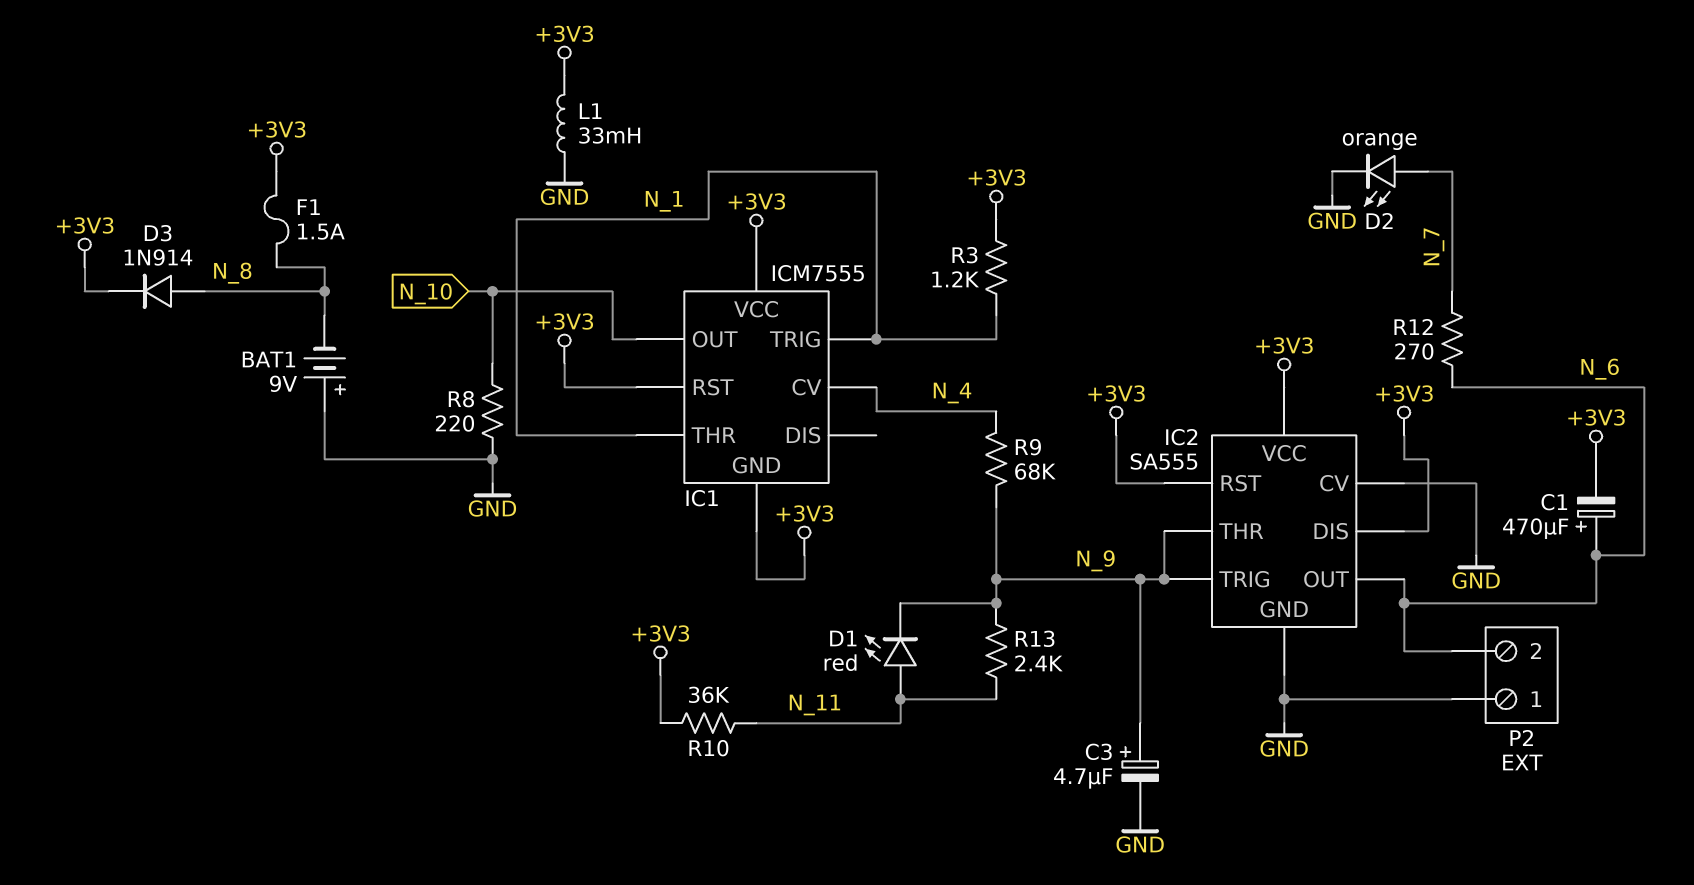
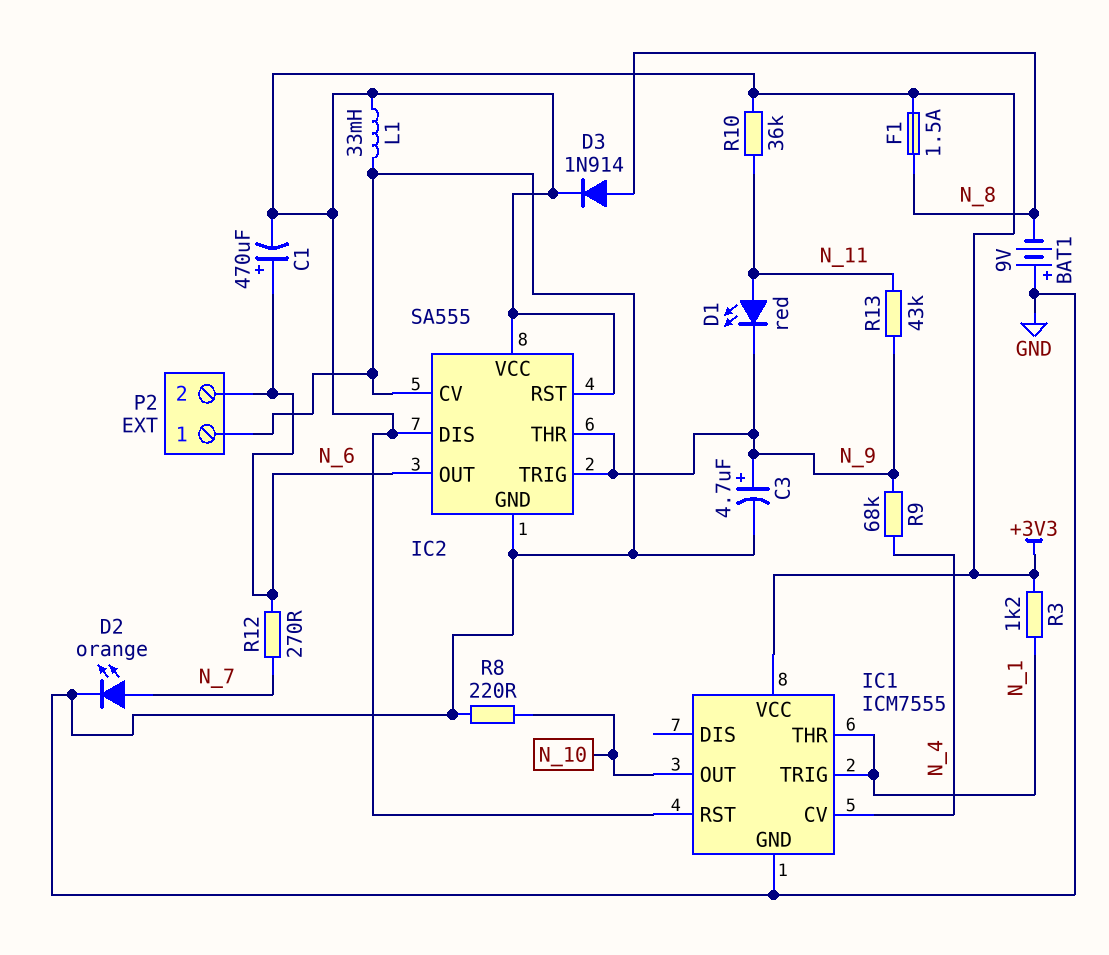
IC1 pin GND: +3V3 -> GND
R13: 2.4k (N_9, N_11) -> 43k (N_9, N_11)

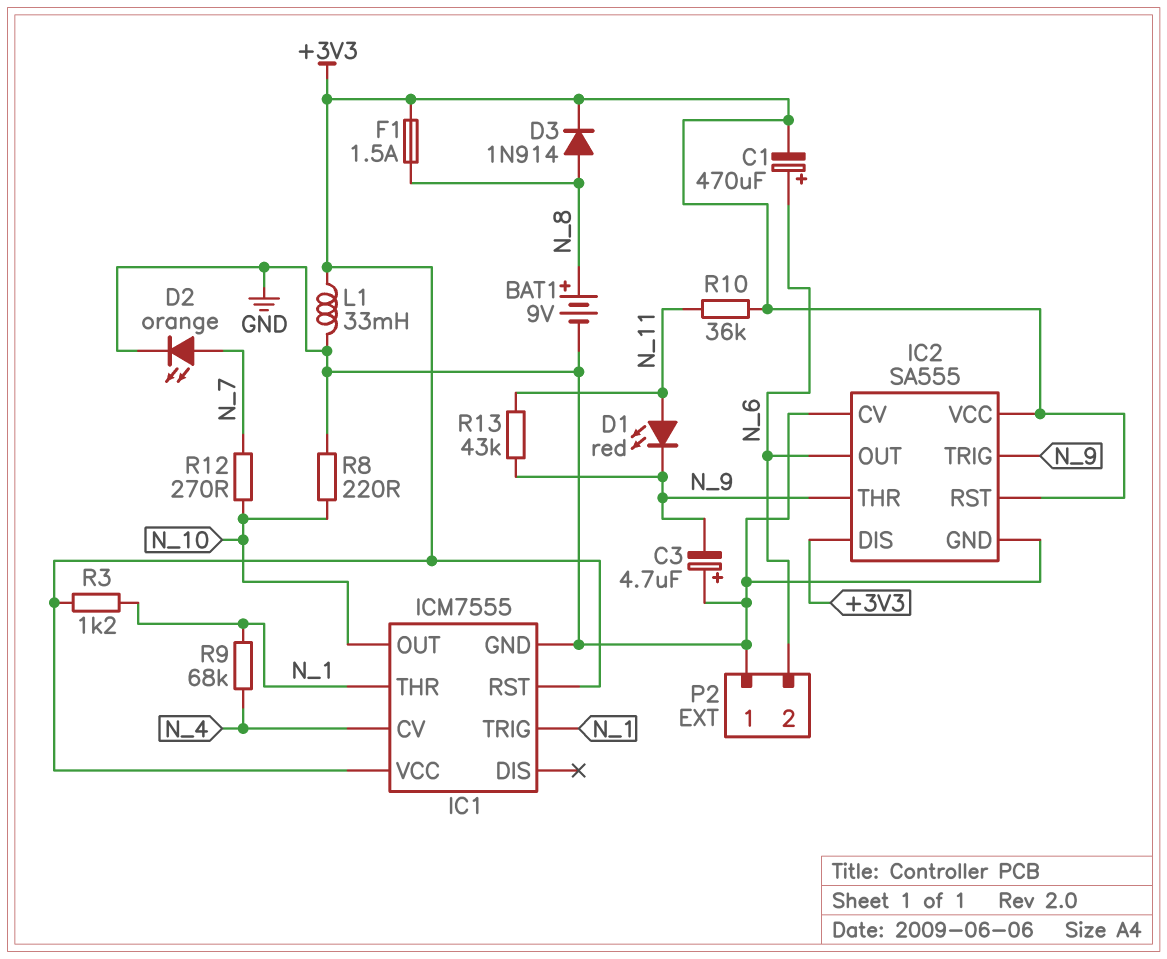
BAT1: 9V (plus GND, minus N_8) -> 9V (plus N_8, minus GND)
C3: 4.7uF (plus N_9, minus GND) -> 4.7uF (plus GND, minus N_9)
R9: 68k (N_4, N_9) -> 68k (N_1, N_4)
R12: 270 (N_6, N_7) -> 270 (N_7, N_10)

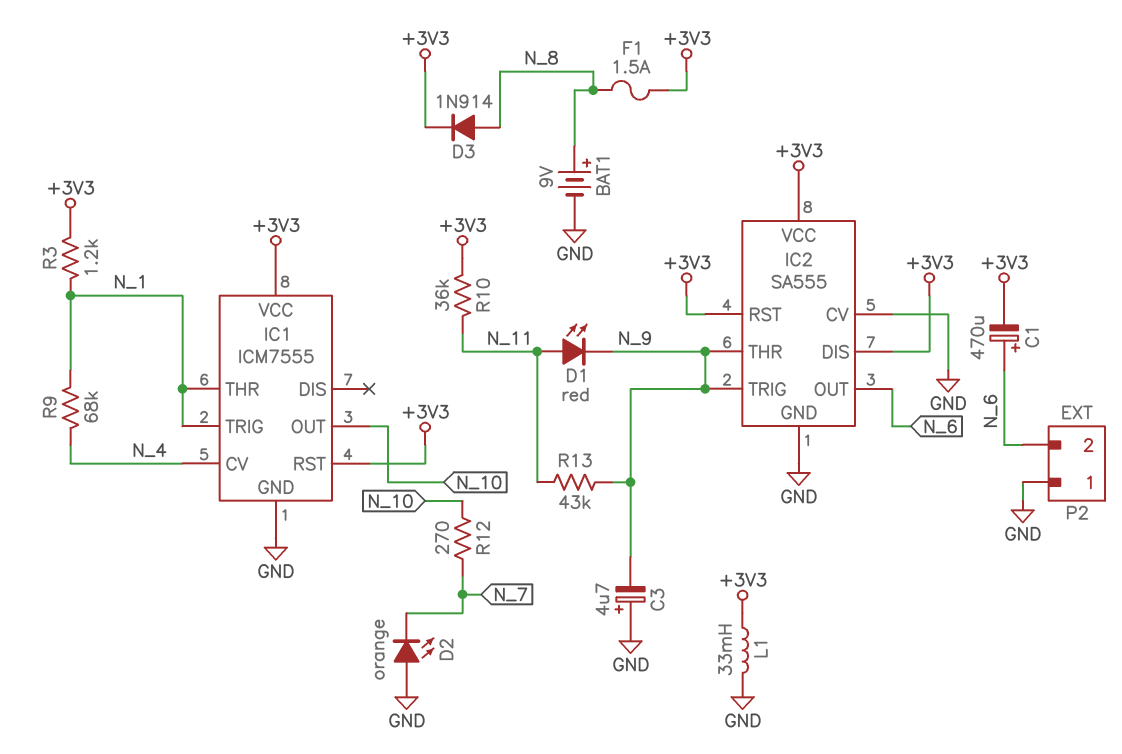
D2: LED orange (A N_7, K GND) -> LED orange (A GND, K N_7)
R8: 220 (GND, N_10) -> none

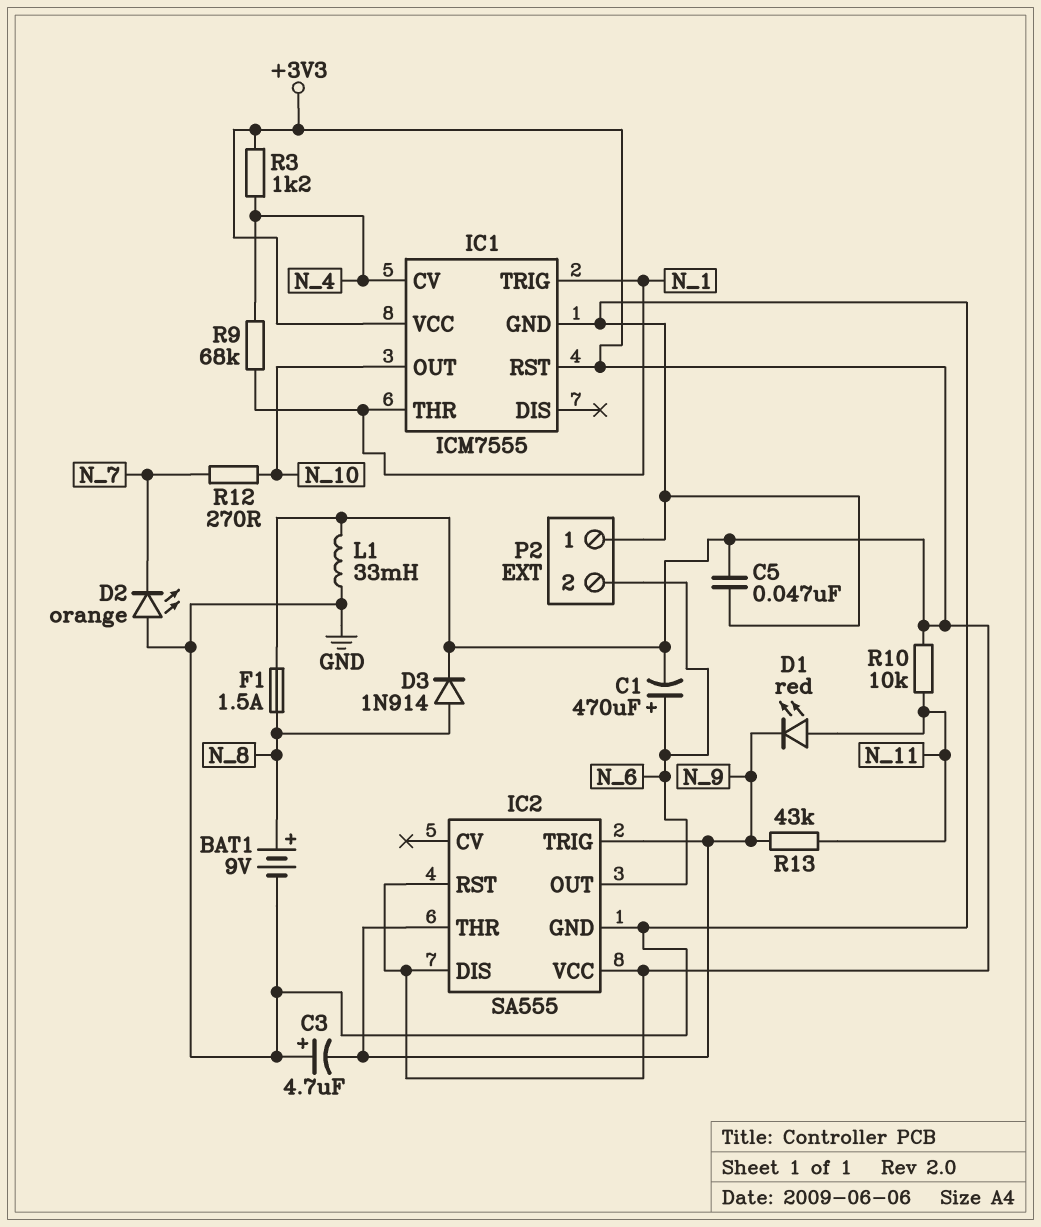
C5: none -> 47nF (+3V3, GND)
IC2 pin CV: GND -> none
R3: 1.2k (+3V3, N_1) -> 1.2k (+3V3, N_4)
R10: 36k (+3V3, N_11) -> 10k (+3V3, N_11)

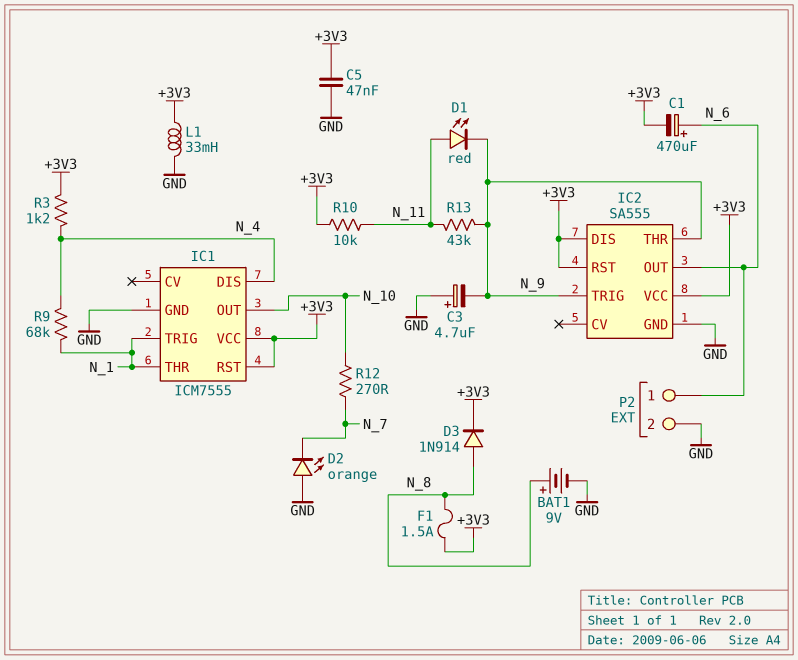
IC1 pin CV: N_4 -> none
IC1 pin DIS: none -> N_4
P2 pin 1: GND -> N_6
P2 pin 2: N_6 -> GND

